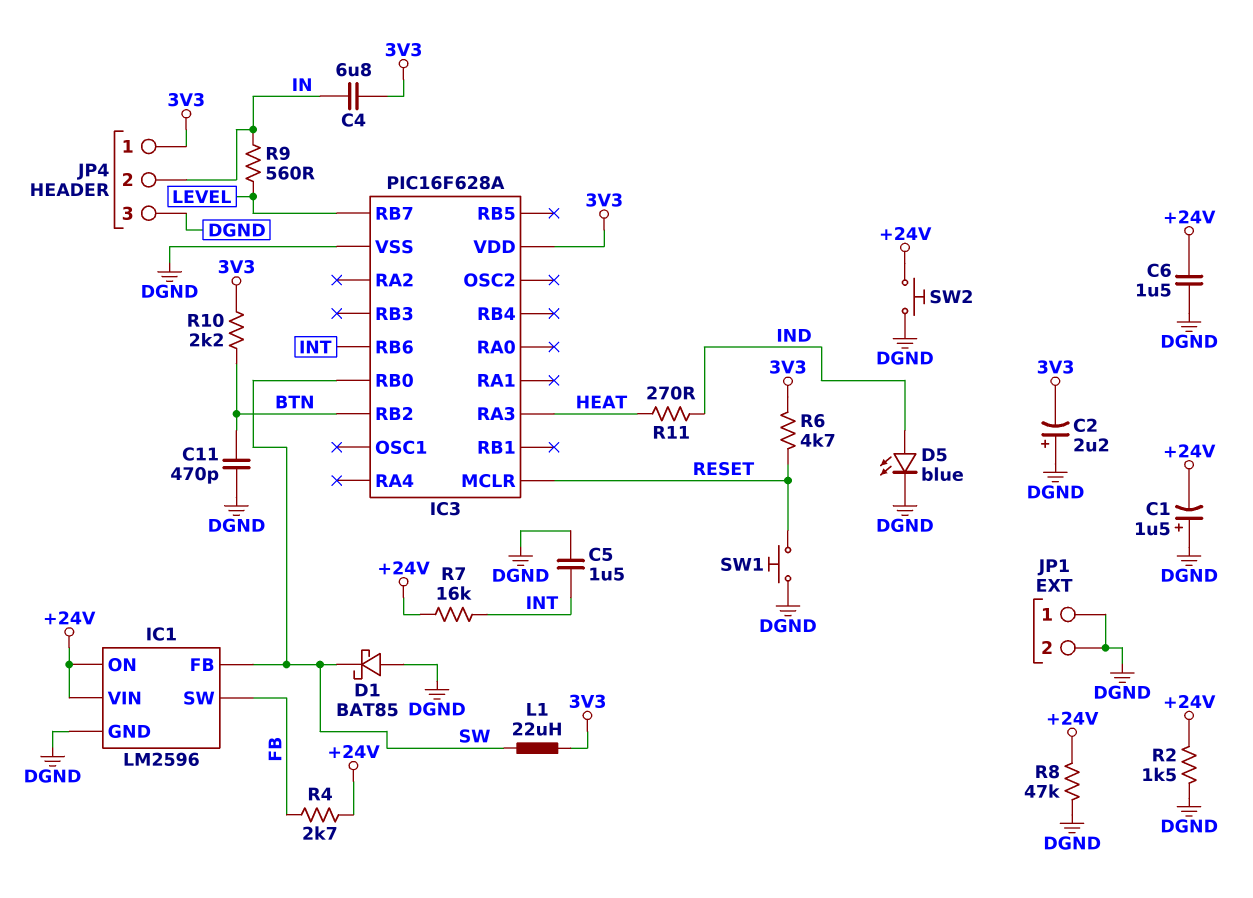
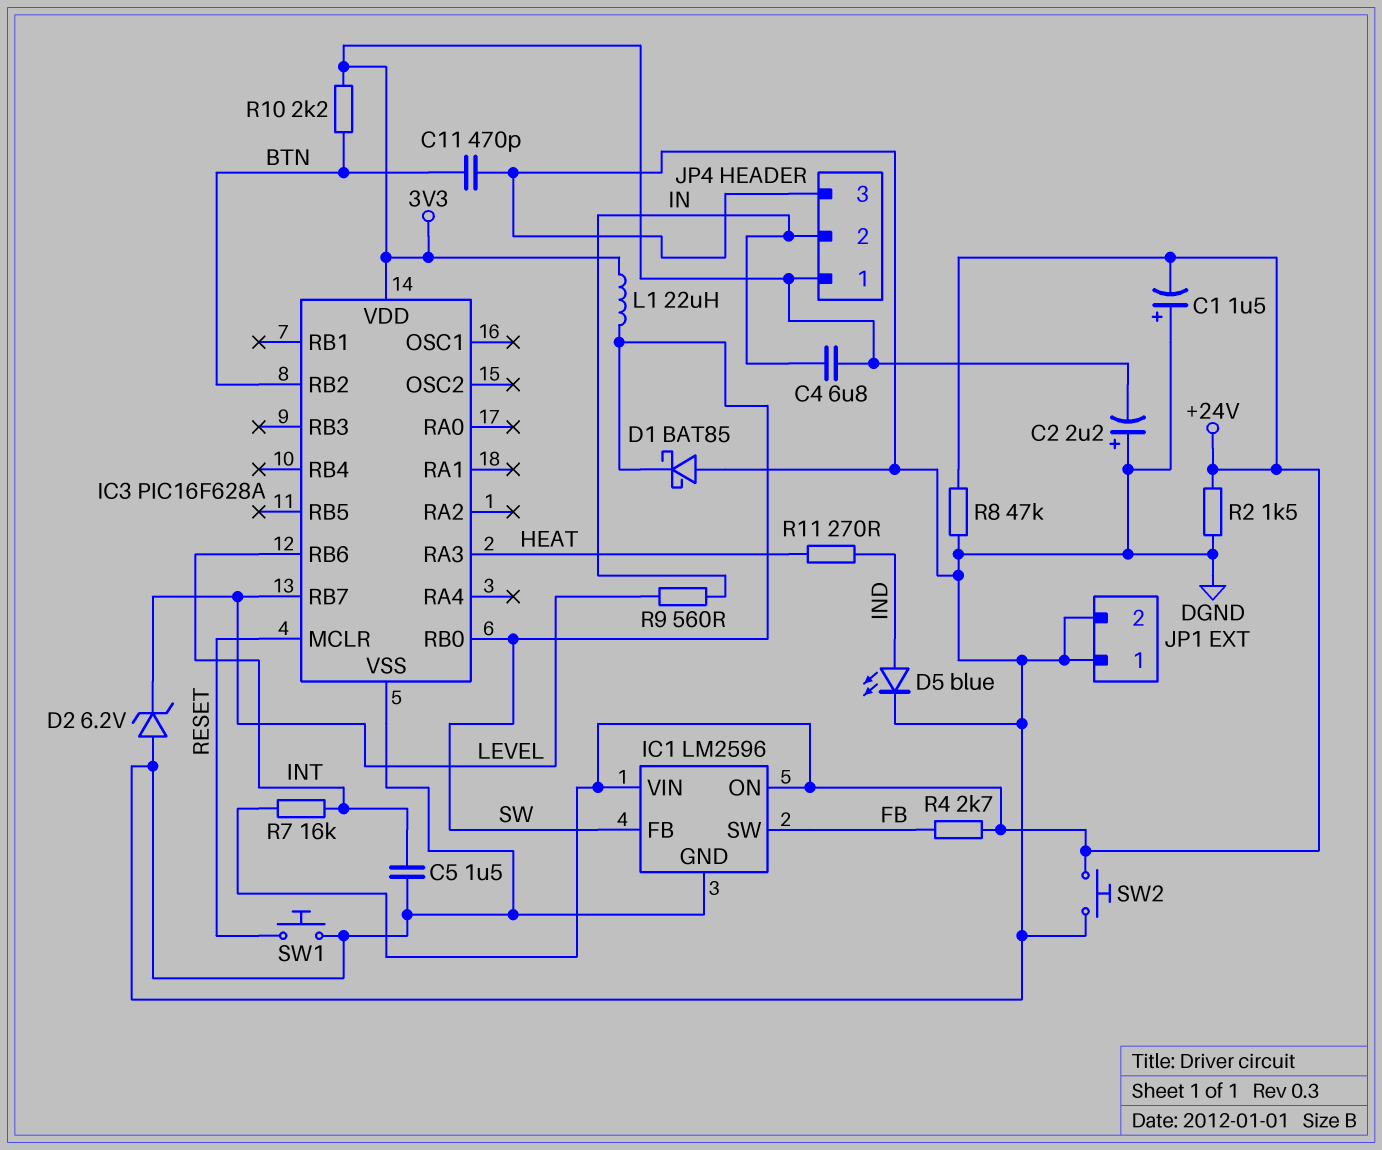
C6: 1.5uF (+24V, DGND) -> none
D2: none -> zener 6.2V (A DGND, K LEVEL)
R6: 4.7k (3V3, RESET) -> none

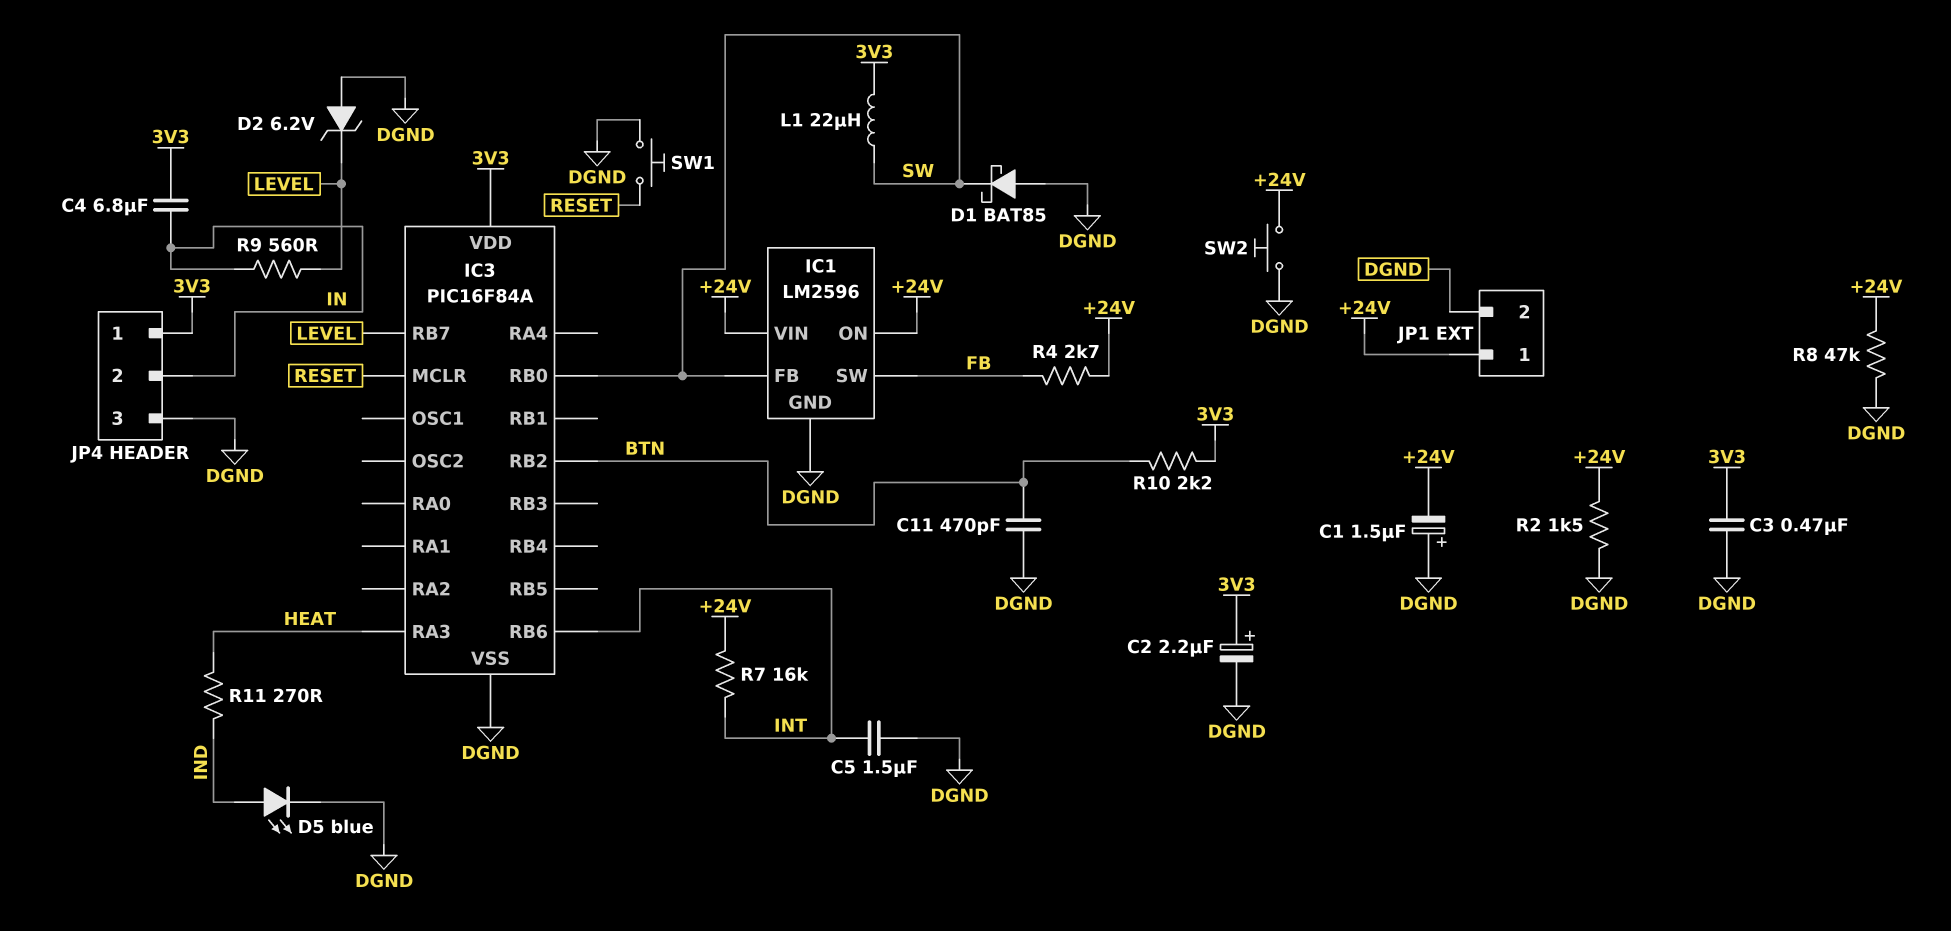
C2: 2.2uF (plus DGND, minus 3V3) -> 2.2uF (plus 3V3, minus DGND)
C3: none -> 470nF (3V3, DGND)
IC3: PIC16F628A -> PIC16F84A
JP1 pin 1: DGND -> +24V

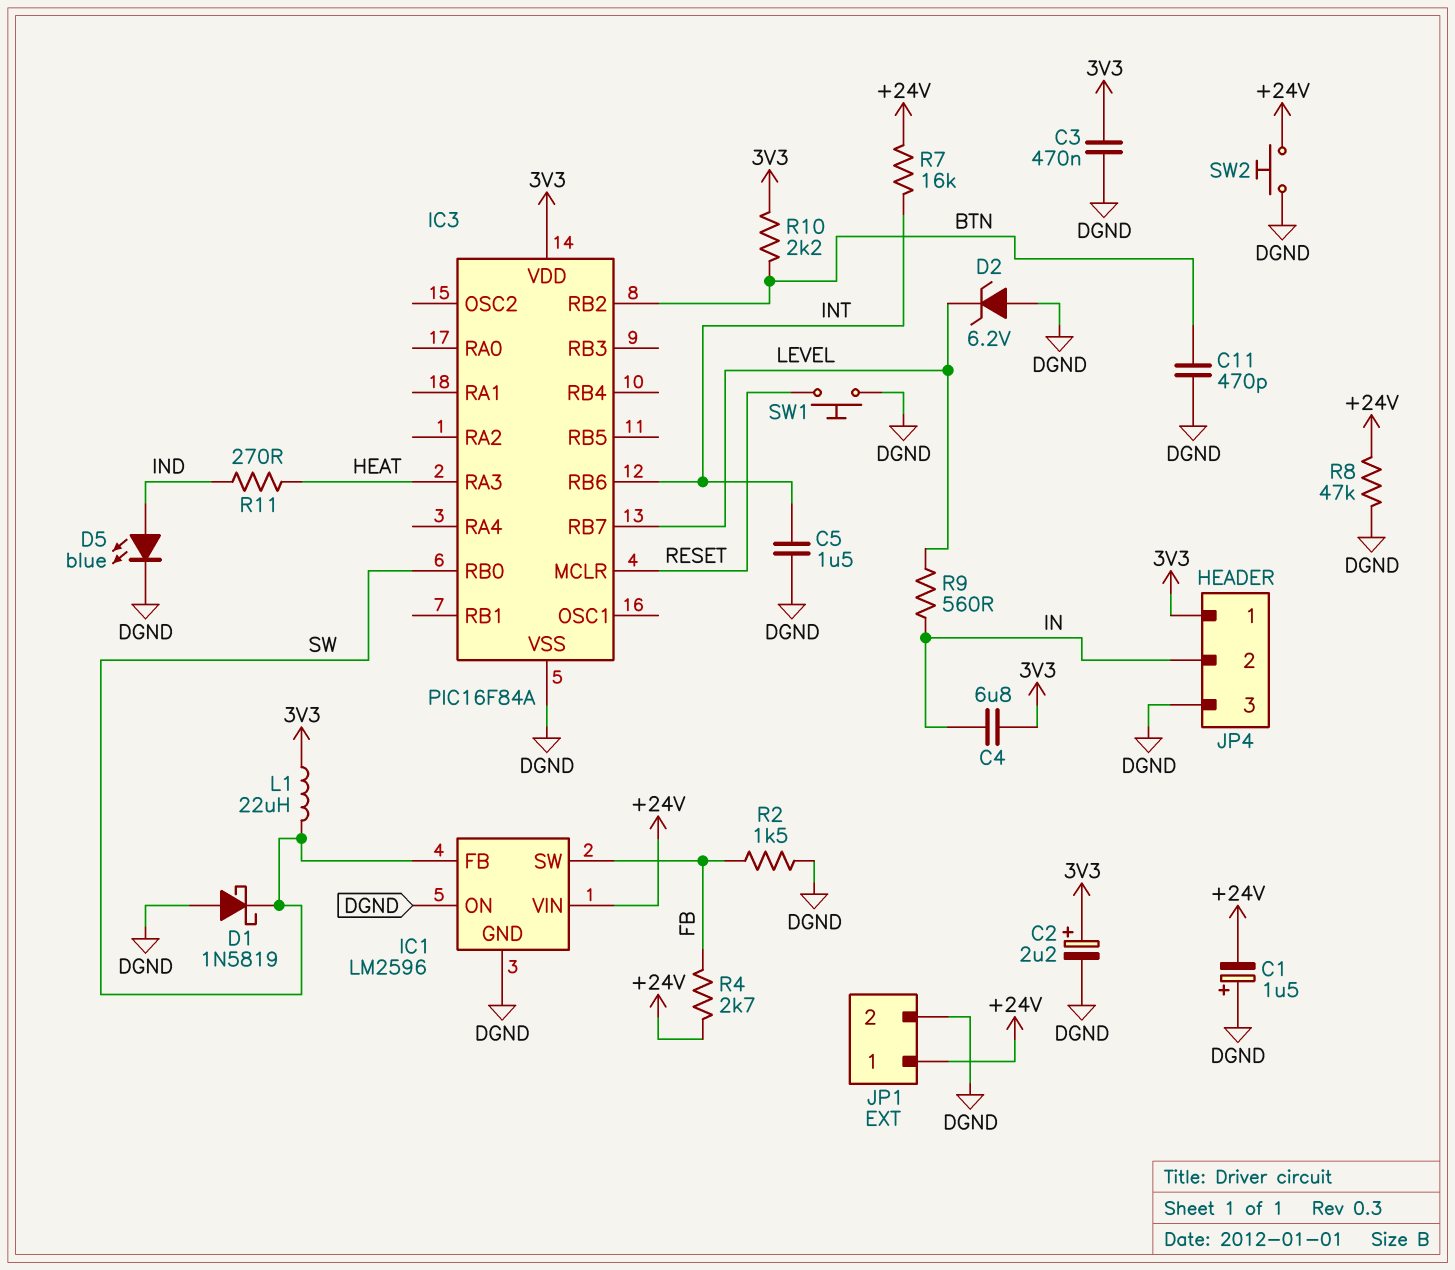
D1: schottky BAT85 (A DGND, K SW) -> schottky 1N5819 (A DGND, K SW)
IC1 pin ON: +24V -> DGND
R2: 1.5k (+24V, DGND) -> 1.5k (DGND, FB)

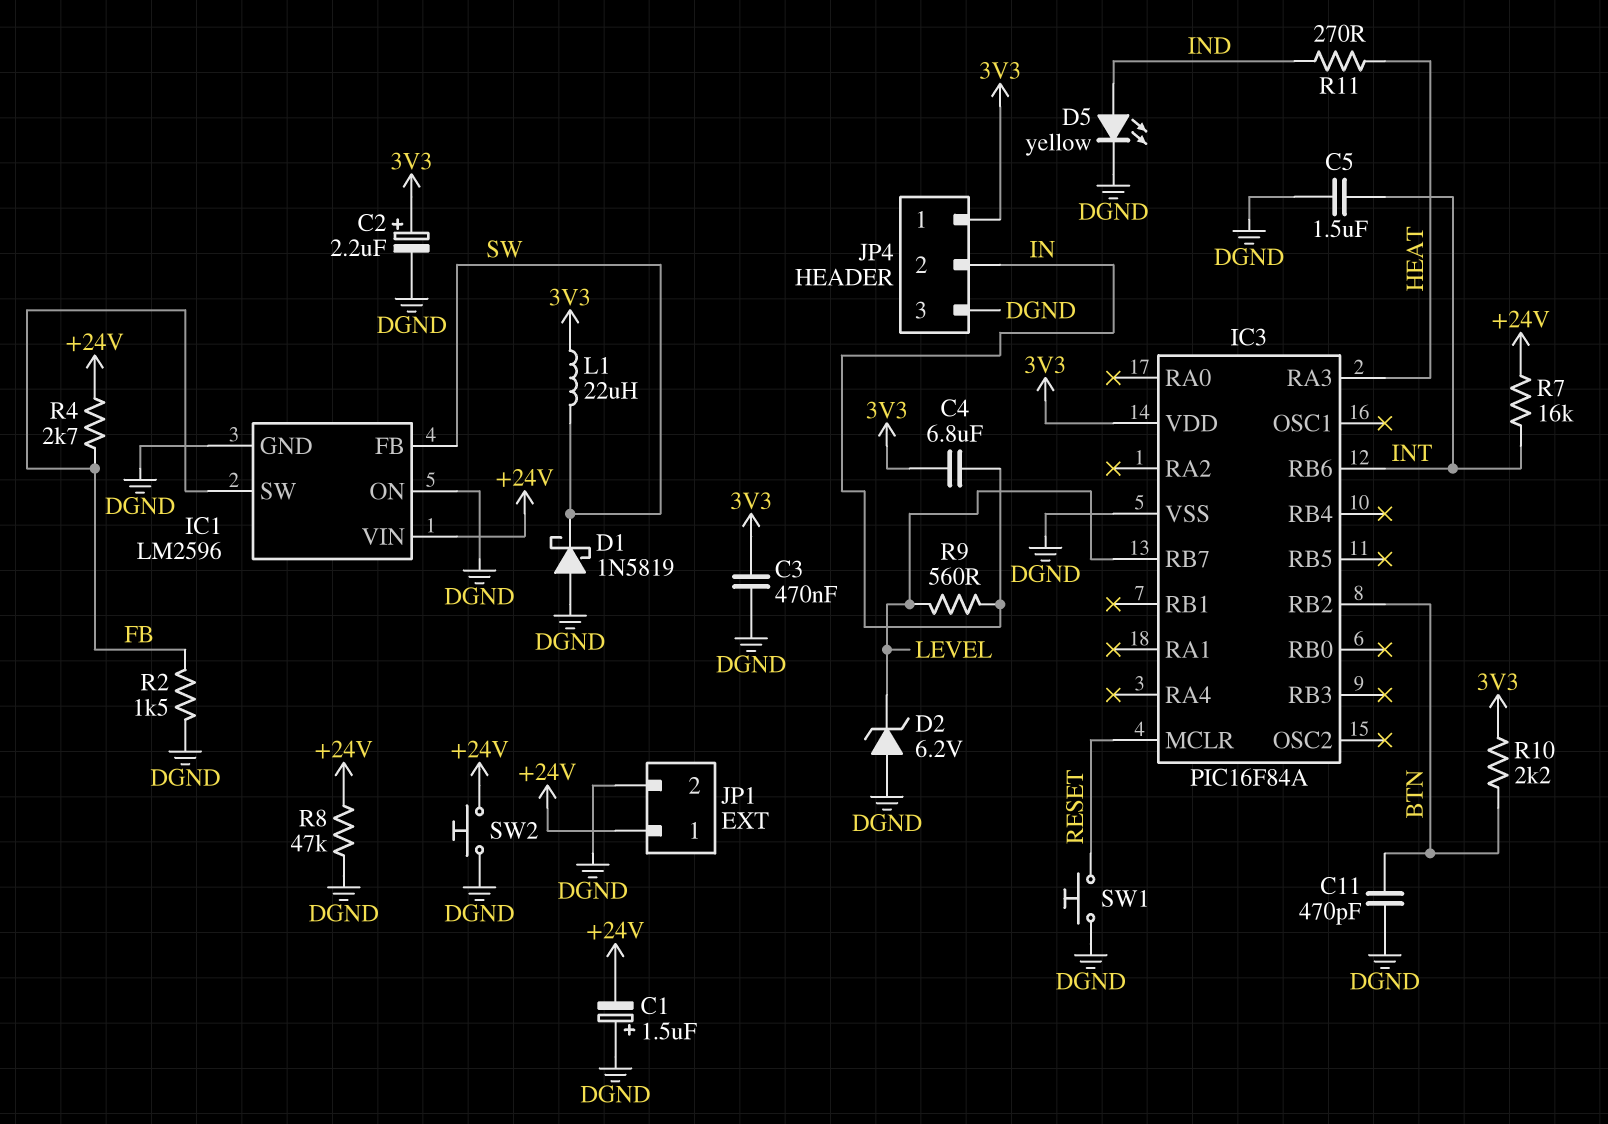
D5: LED blue (A IND, K DGND) -> LED yellow (A IND, K DGND)
IC3 pin RB0: SW -> none

